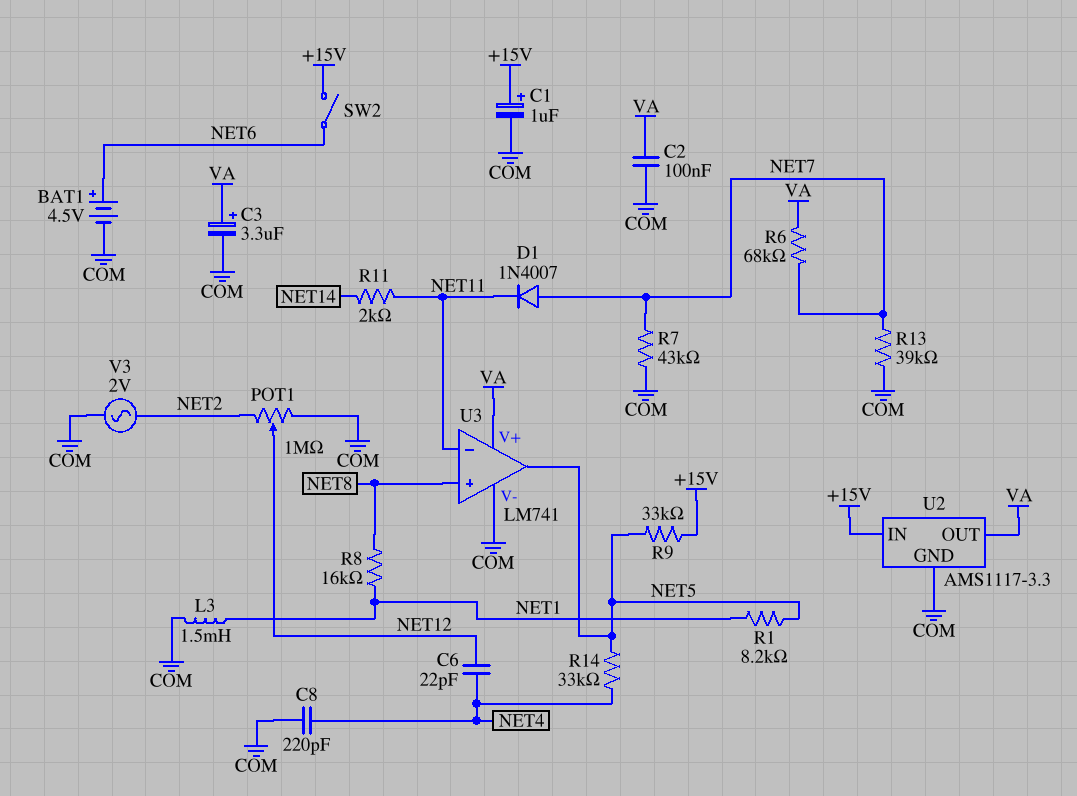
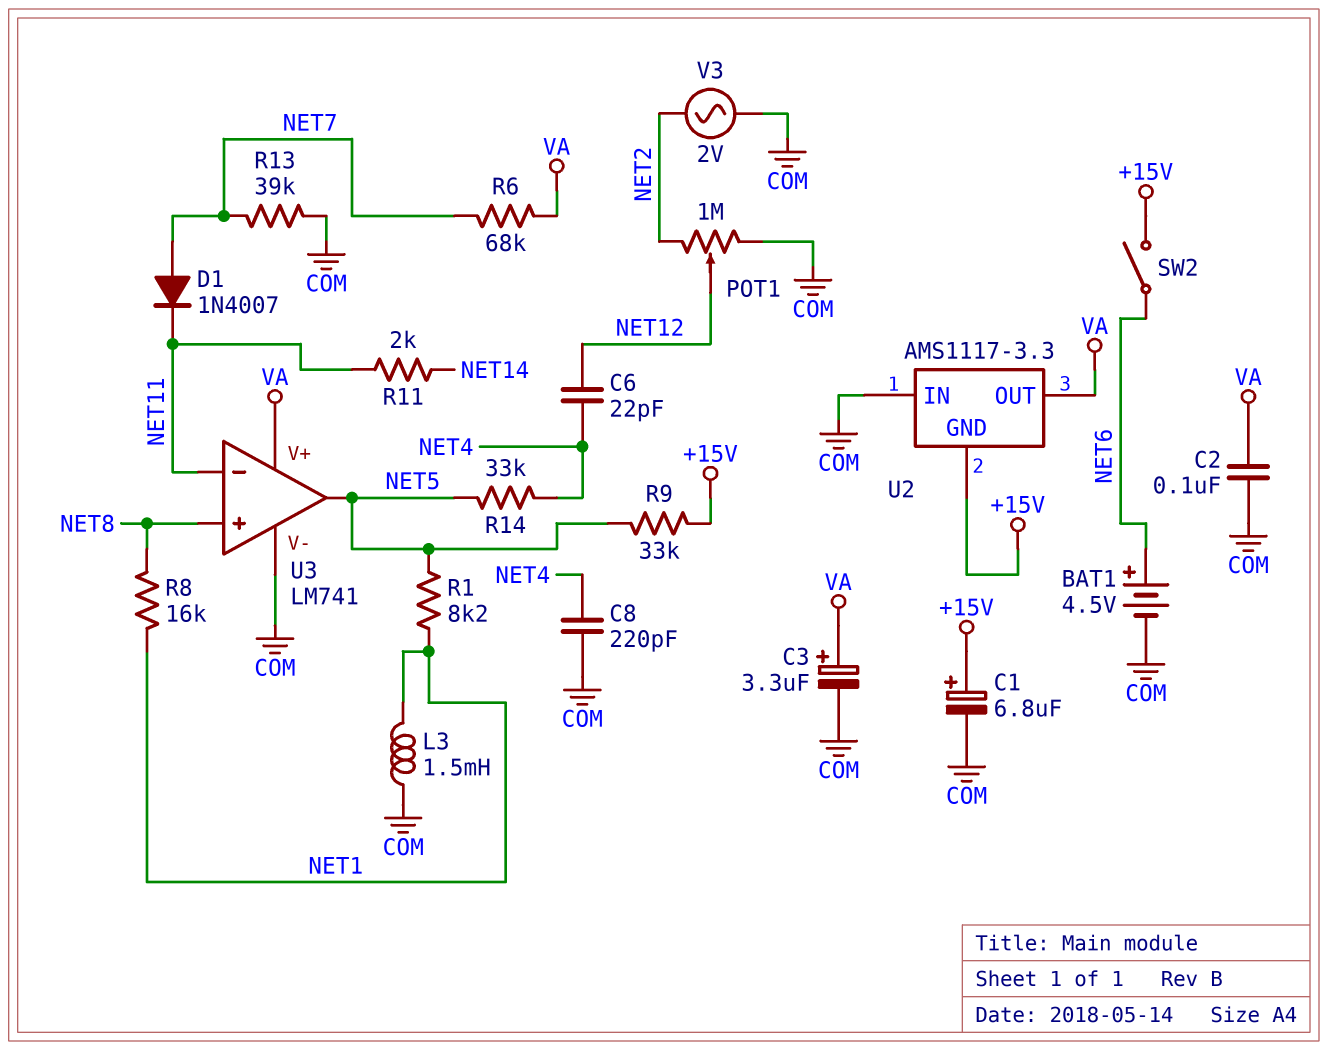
C1: 1uF (plus +15V, minus COM) -> 6.8uF (plus +15V, minus COM)
R7: 43k (COM, NET7) -> none
U2 pin GND: COM -> +15V
U2 pin IN: +15V -> COM

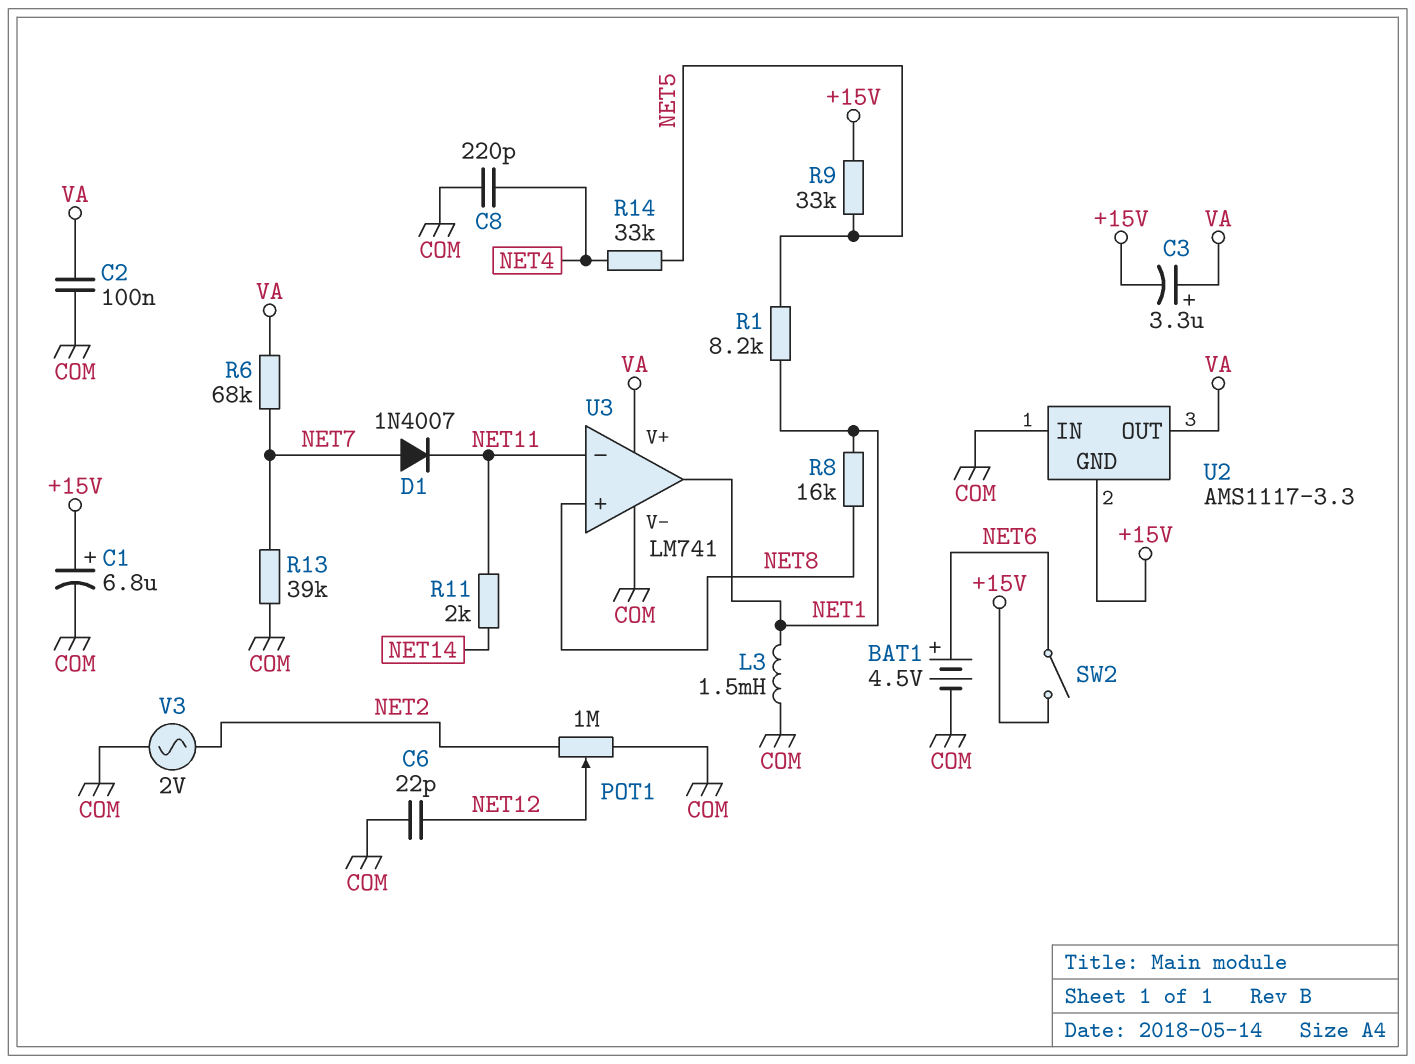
C3: 3.3uF (plus VA, minus COM) -> 3.3uF (plus VA, minus +15V)
C6: 22pF (NET4, NET12) -> 22pF (COM, NET12)
U3 pin out: NET5 -> NET1

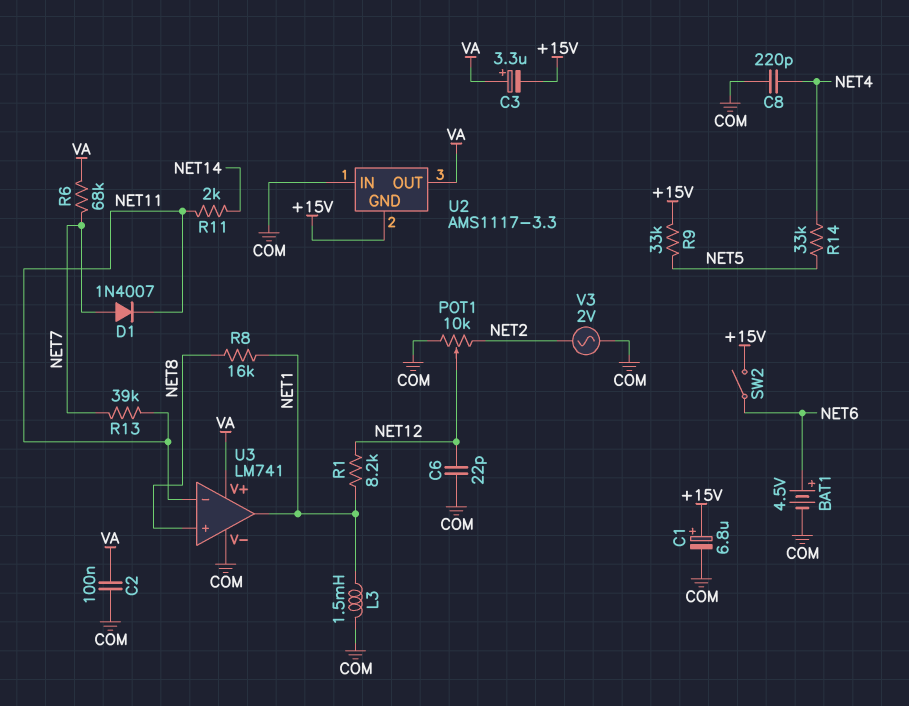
POT1: 1M (COM, NET2, wiper NET12) -> 10k (COM, NET2, wiper NET12)
R1: 8.2k (NET1, NET5) -> 8.2k (NET1, NET12)
R13: 39k (COM, NET7) -> 39k (NET7, NET11)

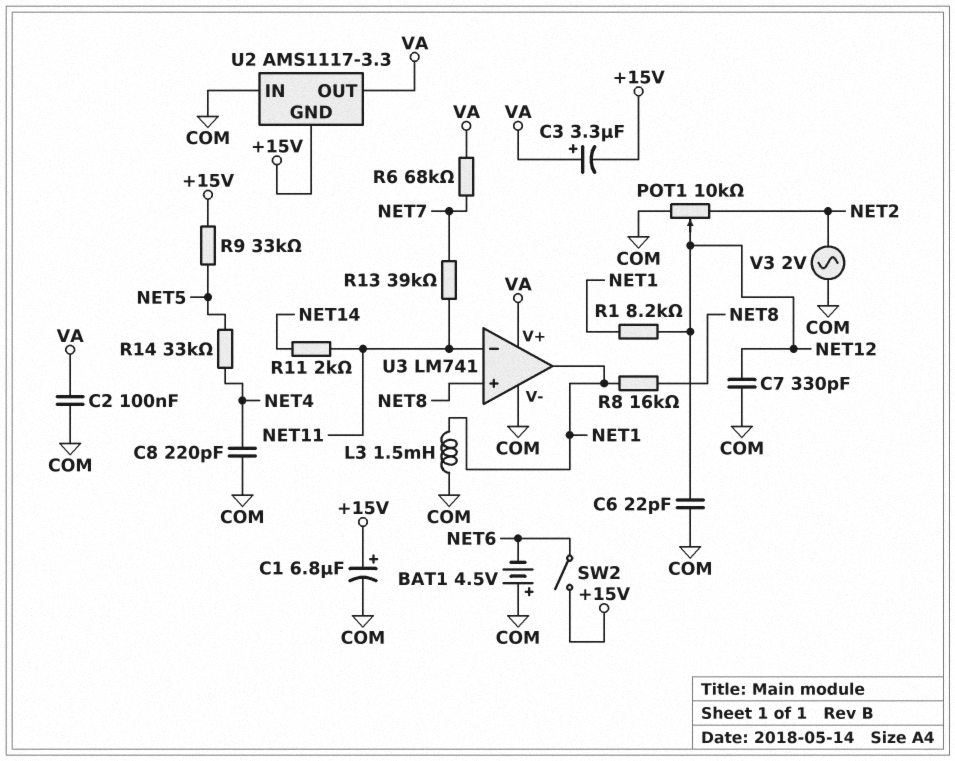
BAT1: 4.5V (plus NET6, minus COM) -> 4.5V (plus COM, minus NET6)
C7: none -> 330pF (COM, NET12)
D1: diode 1N4007 (A NET7, K NET11) -> none

